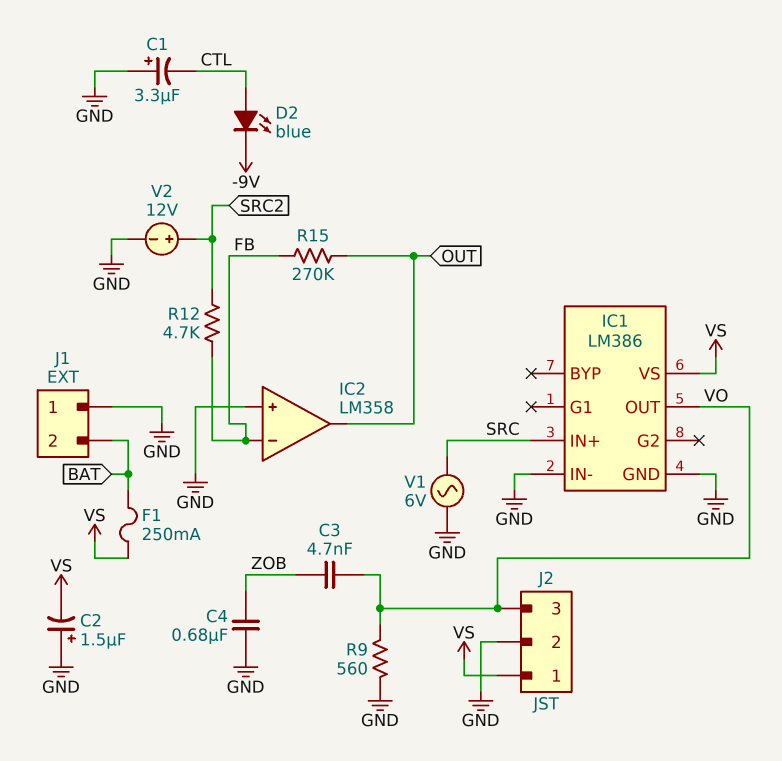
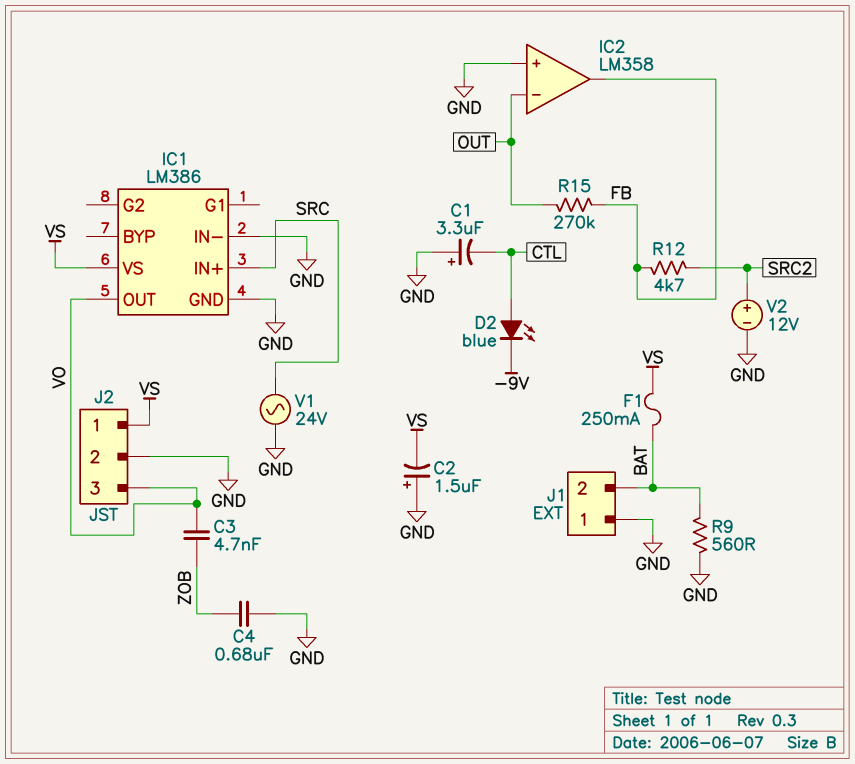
IC2 pin in-: FB -> OUT
IC2 pin out: OUT -> FB
R9: 560 (GND, VO) -> 560 (BAT, GND)
V1: AC 6V (GND, SRC) -> AC 24V (GND, SRC)

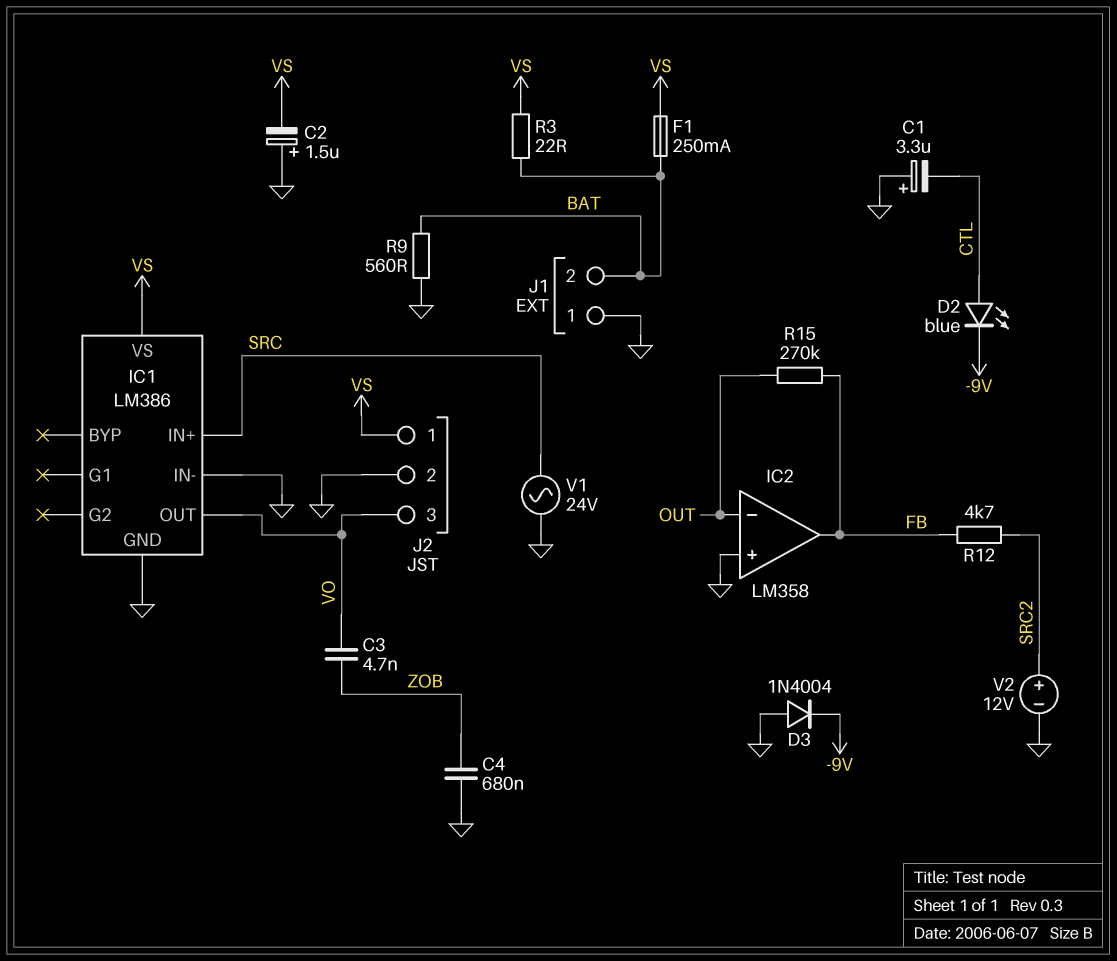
D3: none -> diode 1N4004 (A GND, K -9V)
R3: none -> 22 (BAT, VS)

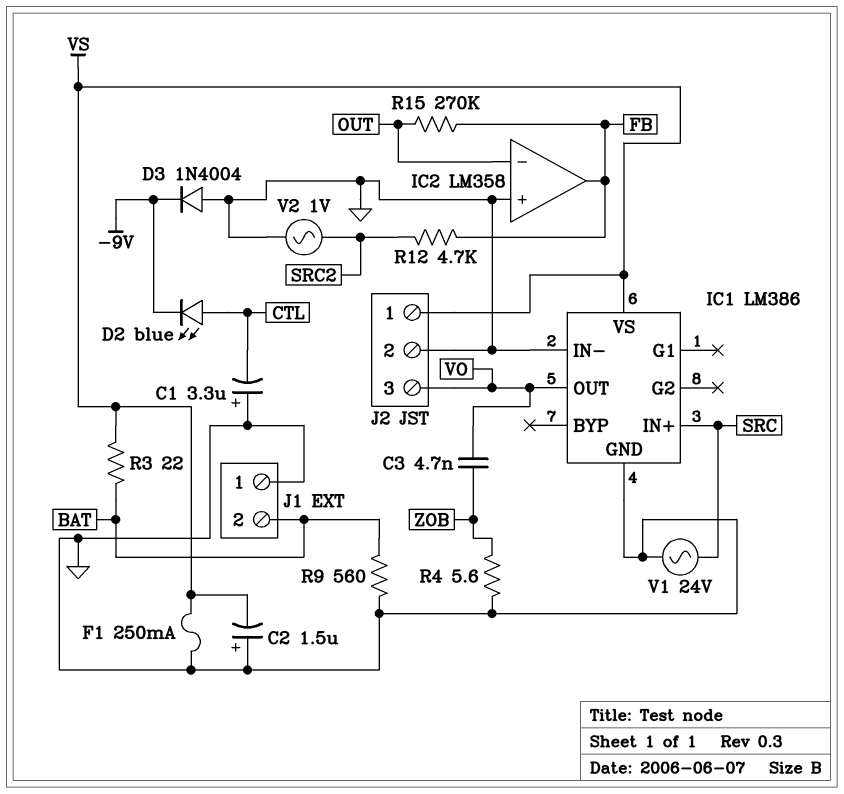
C4: 680nF (GND, ZOB) -> none
F1: 250mA (BAT, VS) -> 250mA (GND, VS)
R4: none -> 5.6 (GND, ZOB)
V2: 12V (plus SRC2, minus GND) -> AC 1V (GND, SRC2)

